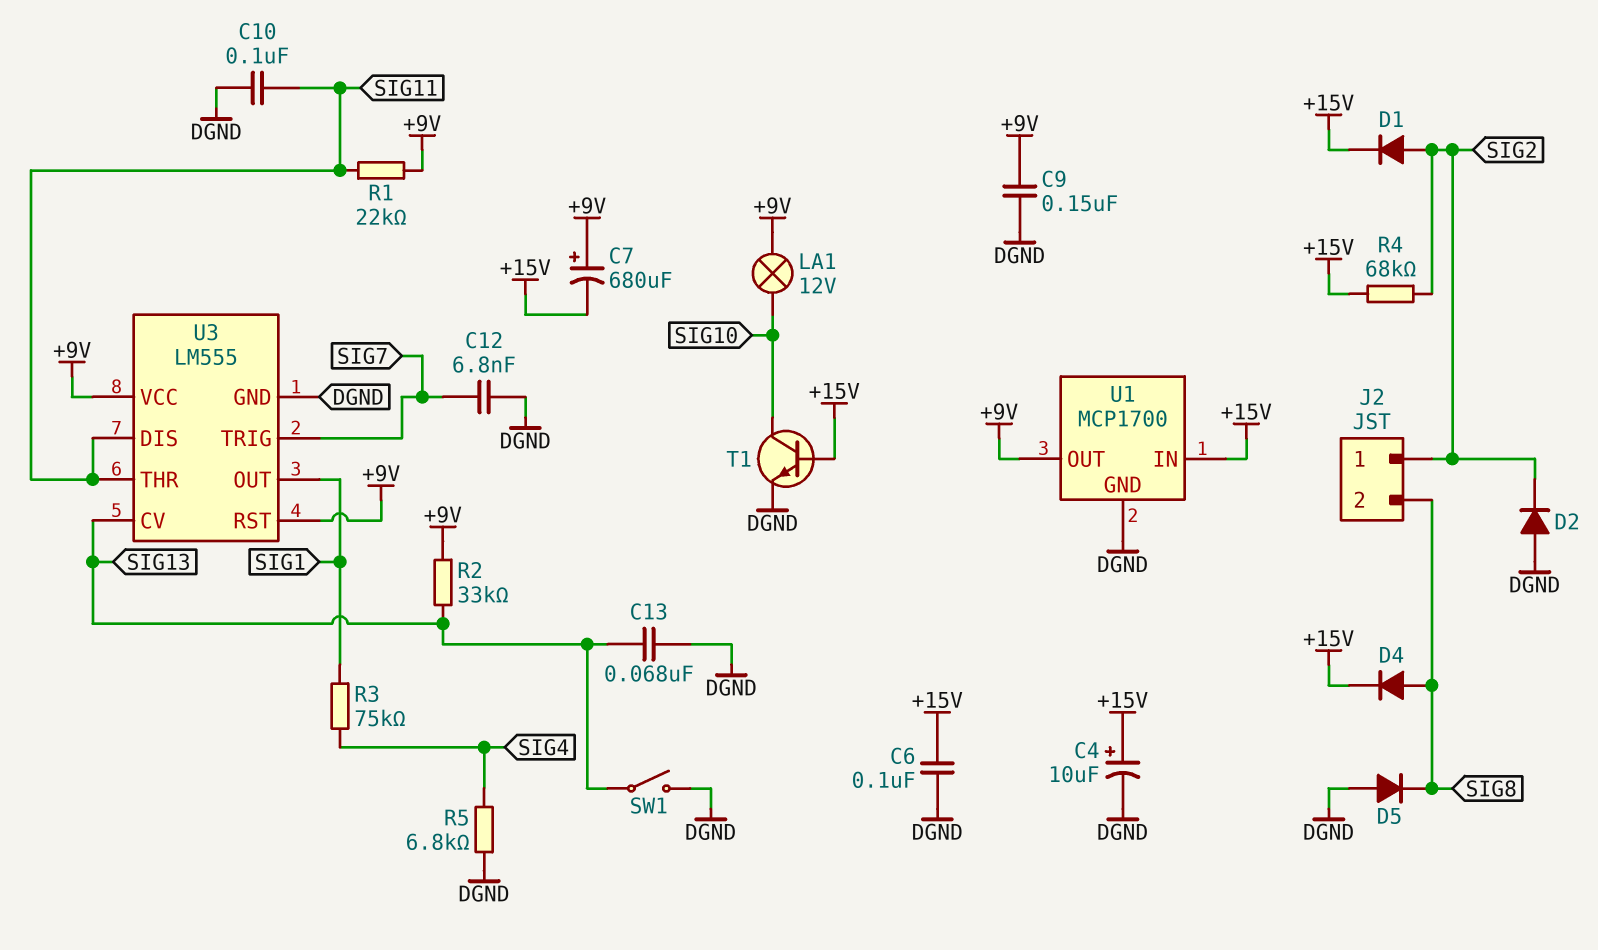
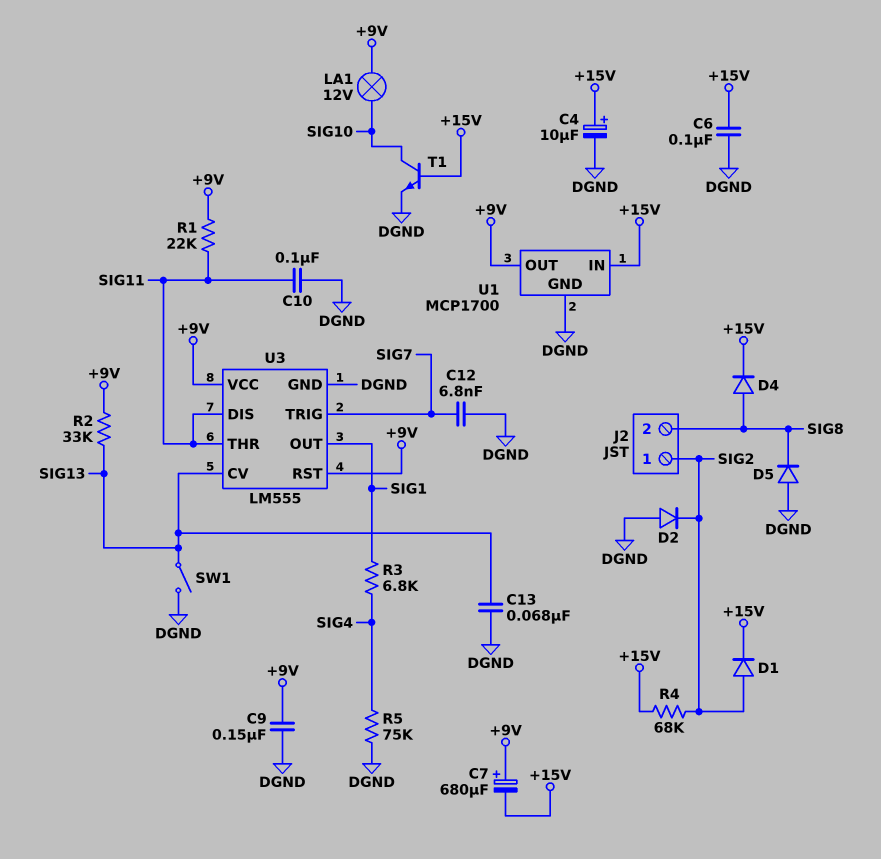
R3: 75k (SIG1, SIG4) -> 6.8k (SIG1, SIG4)
R5: 6.8k (DGND, SIG4) -> 75k (DGND, SIG4)

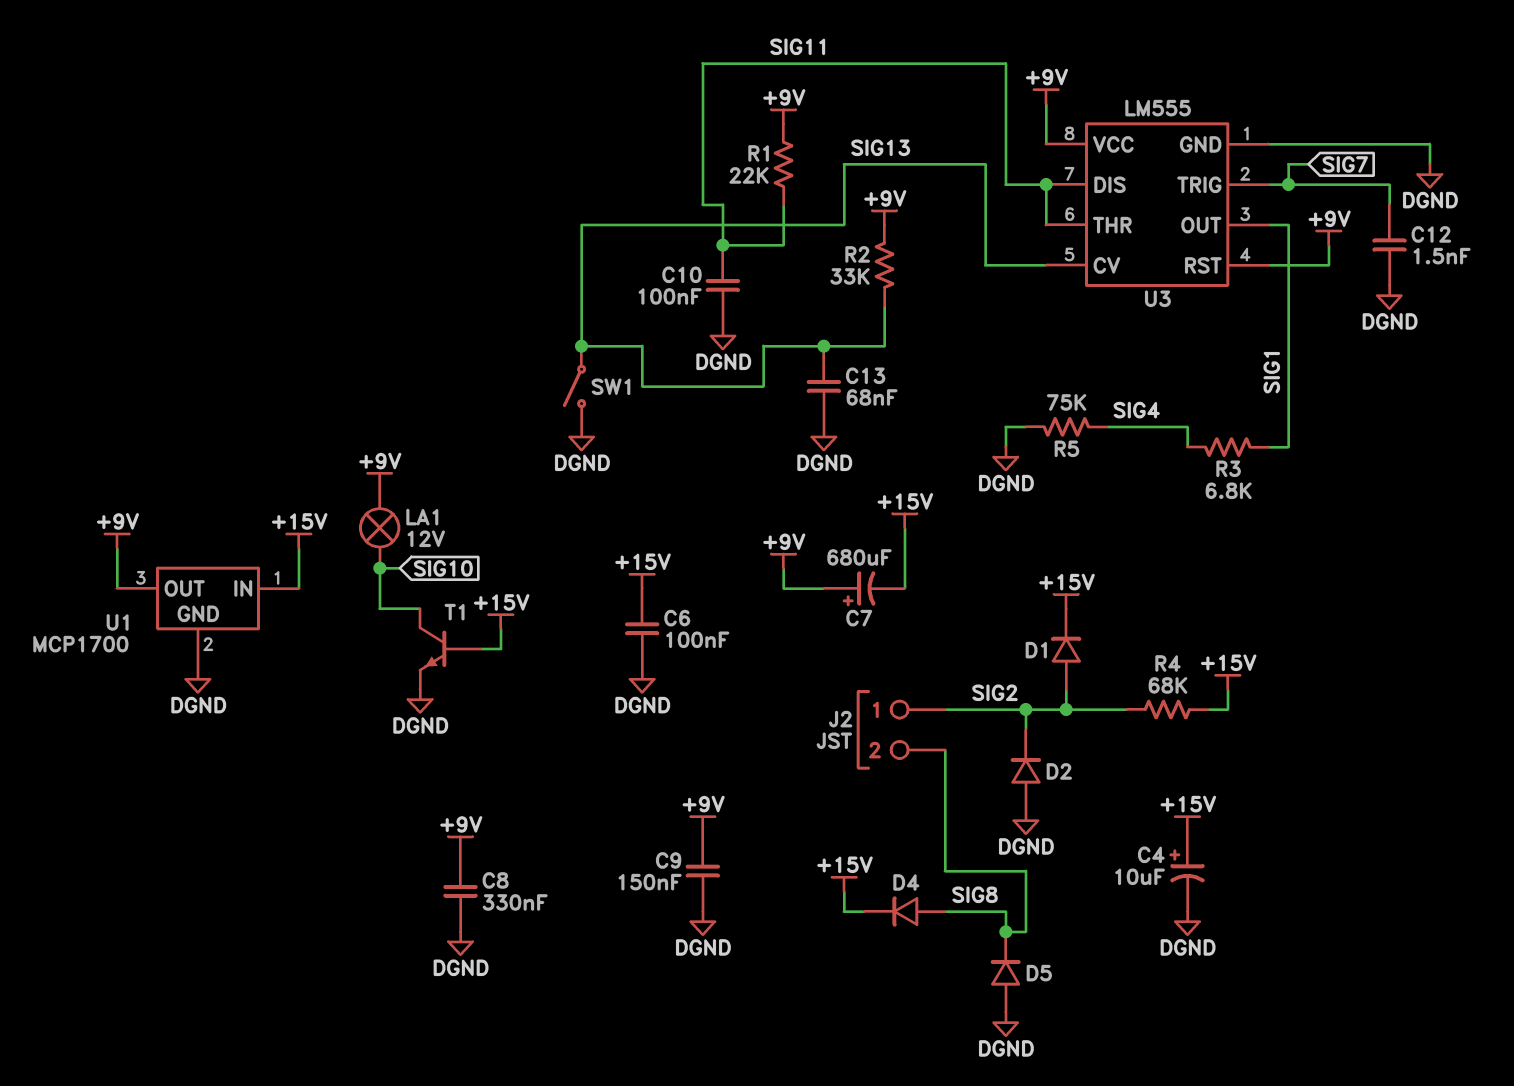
C8: none -> 330nF (+9V, DGND)
C12: 6.8nF (DGND, SIG7) -> 1.5nF (DGND, SIG7)

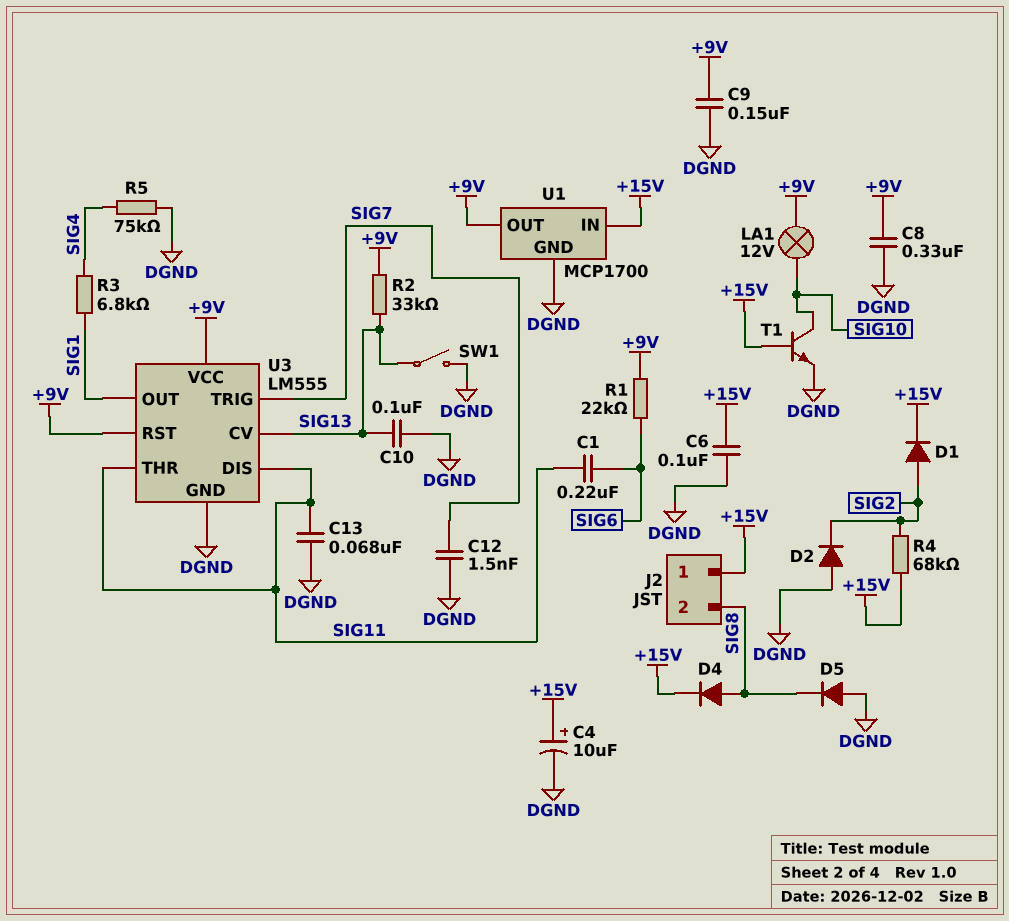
C1: none -> 220nF (SIG6, SIG11)
C7: 680uF (plus +9V, minus +15V) -> none
C10: 100nF (DGND, SIG11) -> 100nF (DGND, SIG13)
C13: 68nF (DGND, SIG13) -> 68nF (DGND, SIG11)
J2 pin 1: SIG2 -> +15V
R1: 22k (+9V, SIG11) -> 22k (+9V, SIG6)

